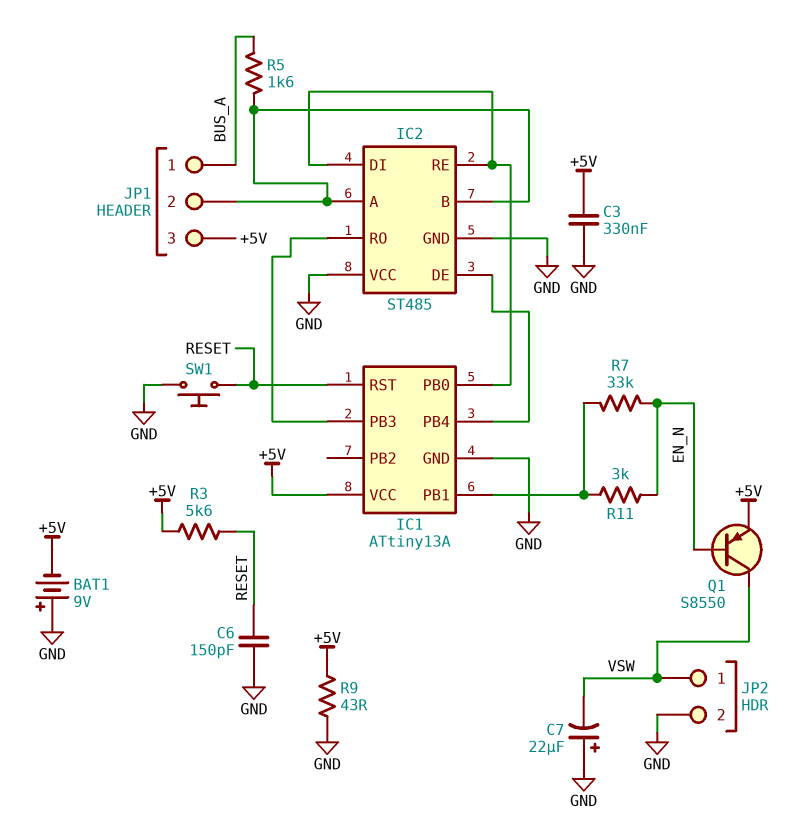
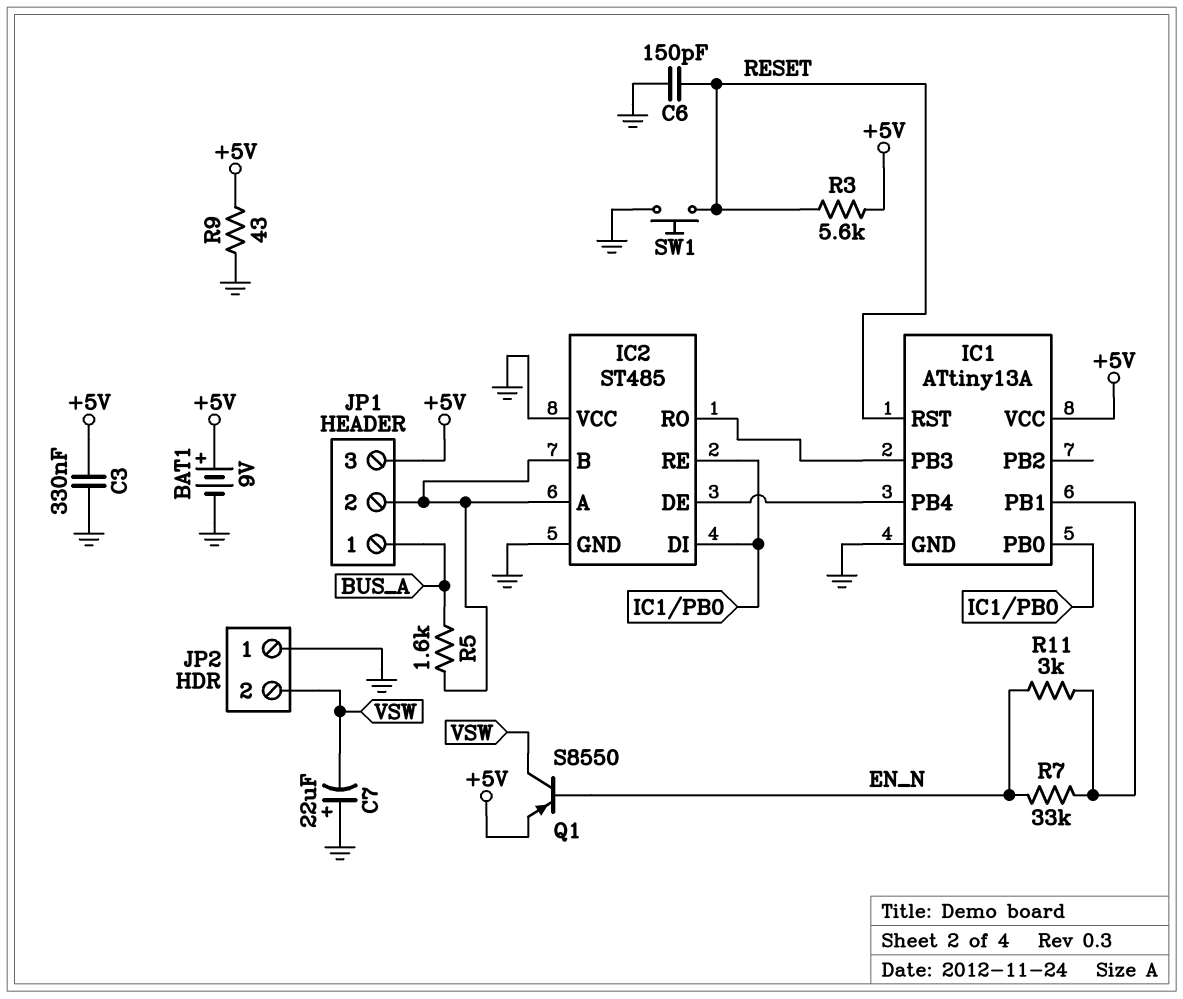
BAT1: 9V (plus GND, minus +5V) -> 9V (plus +5V, minus GND)
JP2 pin 1: VSW -> GND
JP2 pin 2: GND -> VSW

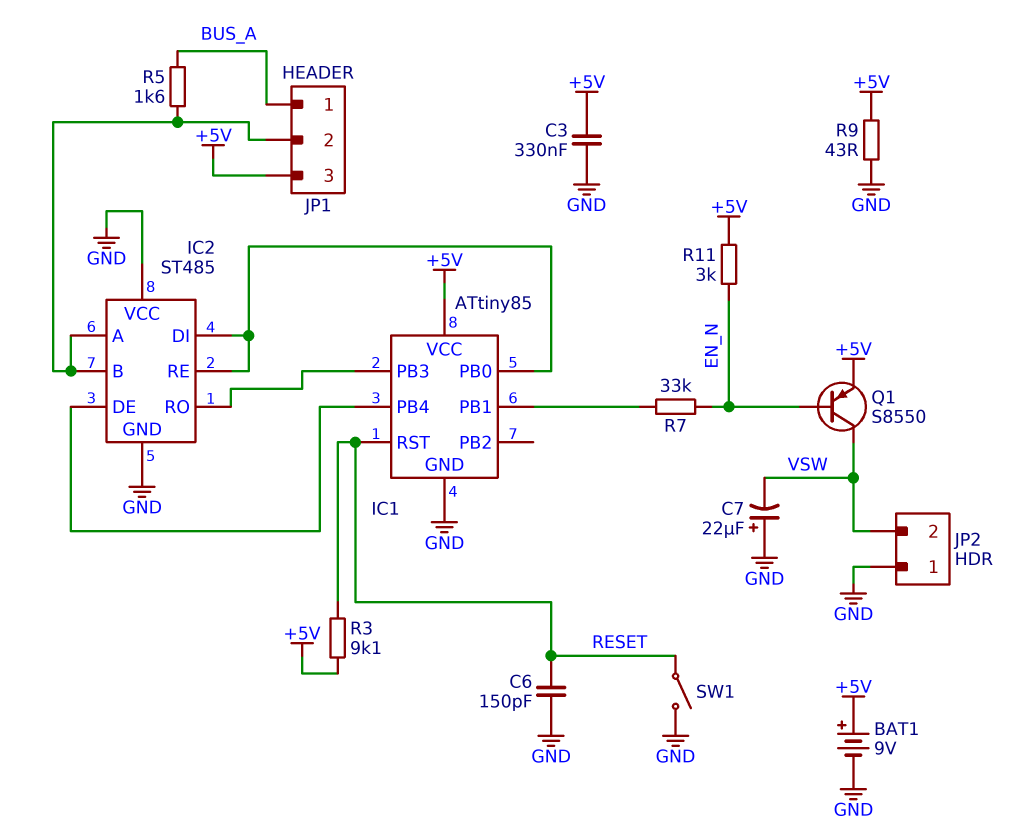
IC1: ATtiny13A -> ATtiny85
R3: 5.6k (+5V, RESET) -> 9.1k (+5V, RESET)
R11: 3k (EN_N, IC1/PB1) -> 3k (+5V, EN_N)
SW1: button (GND, RESET) -> switch (GND, RESET)

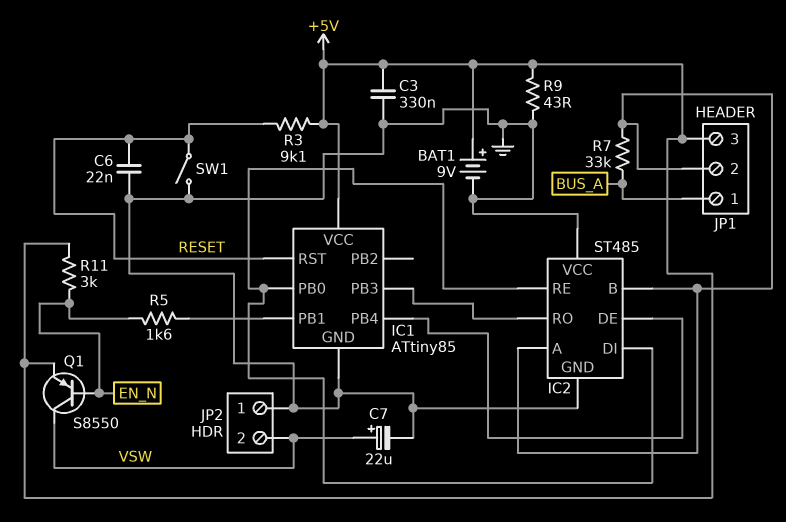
C6: 150pF (GND, RESET) -> 22nF (GND, RESET)
C7: 22uF (plus GND, minus VSW) -> 22uF (plus VSW, minus GND)
R5: 1.6k (BUS_A, IC2/A) -> 1.6k (EN_N, IC1/PB1)
R7: 33k (EN_N, IC1/PB1) -> 33k (BUS_A, IC2/A)

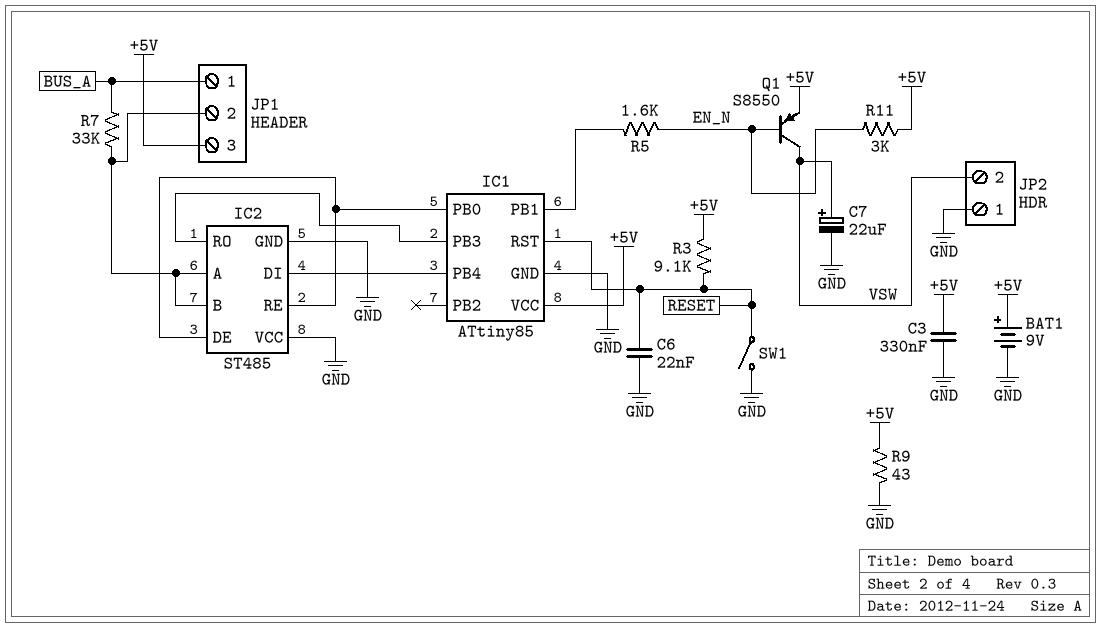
IC2 pin DE: IC1/PB4 -> IC1/PB0
IC2 pin DI: IC1/PB0 -> IC1/PB4

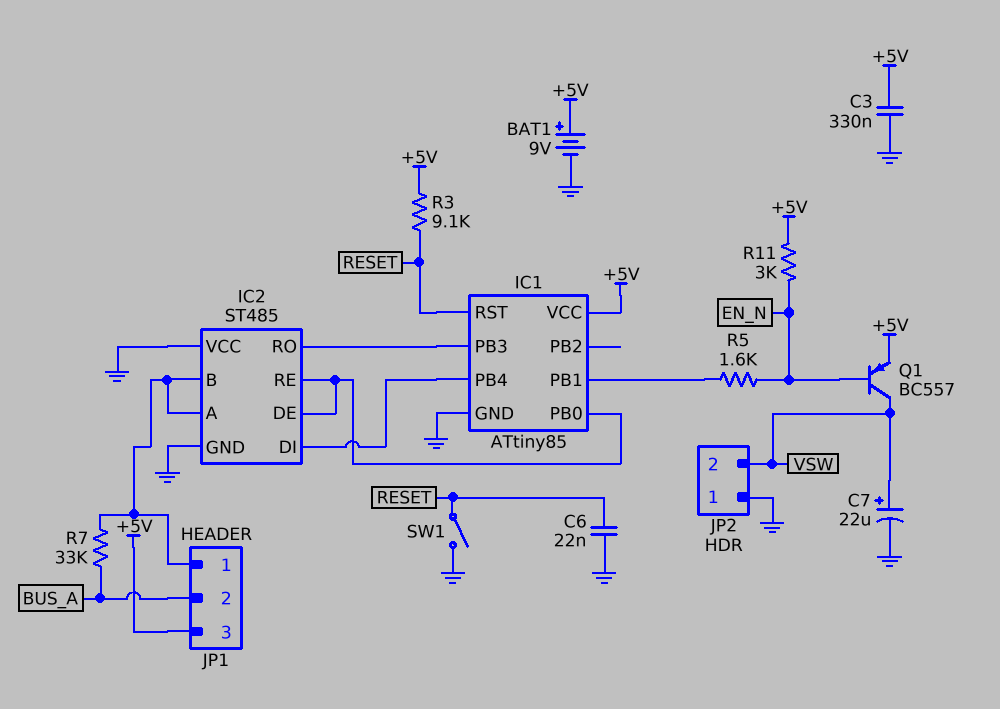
JP1 pin 1: BUS_A -> IC2/A
JP1 pin 2: IC2/A -> BUS_A
Q1: PNP S8550 (B EN_N, C VSW, E +5V) -> PNP BC557 (B EN_N, C VSW, E +5V)
R9: 43 (+5V, GND) -> none

